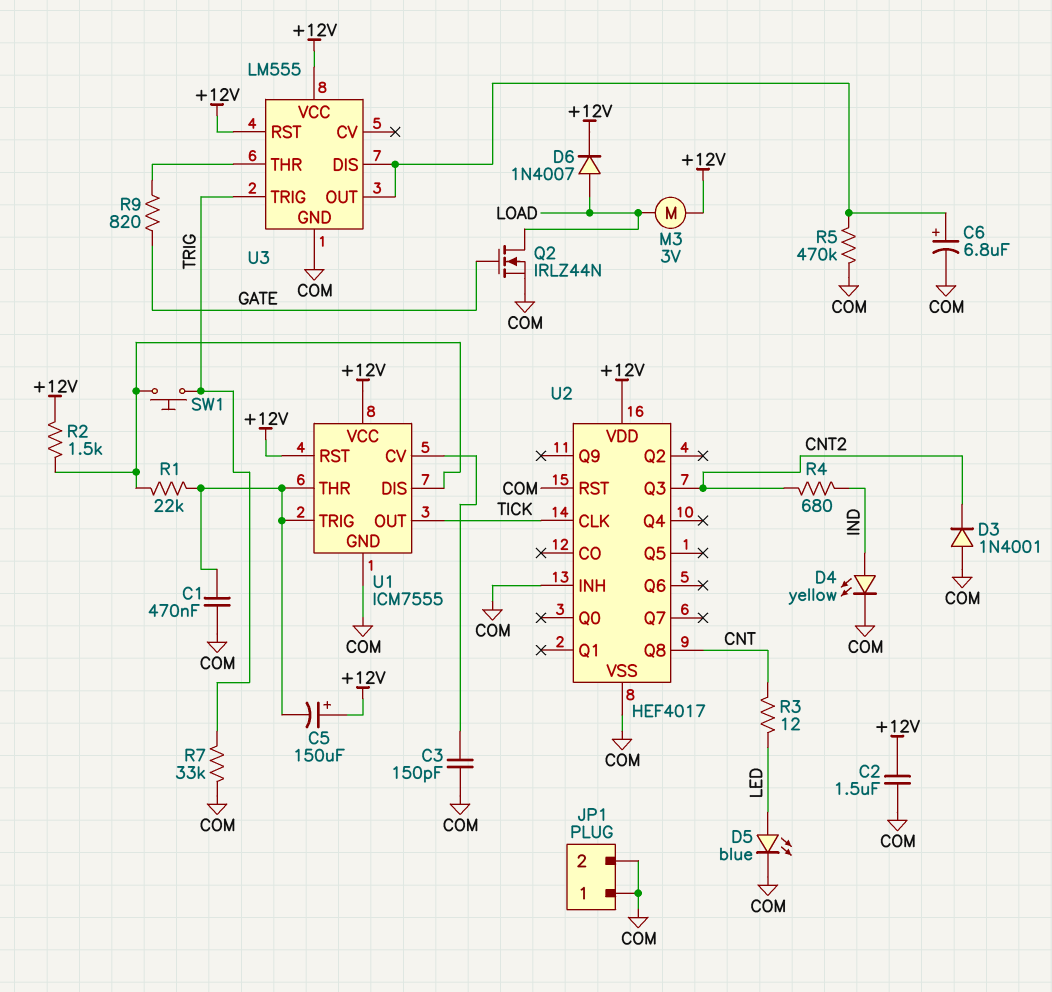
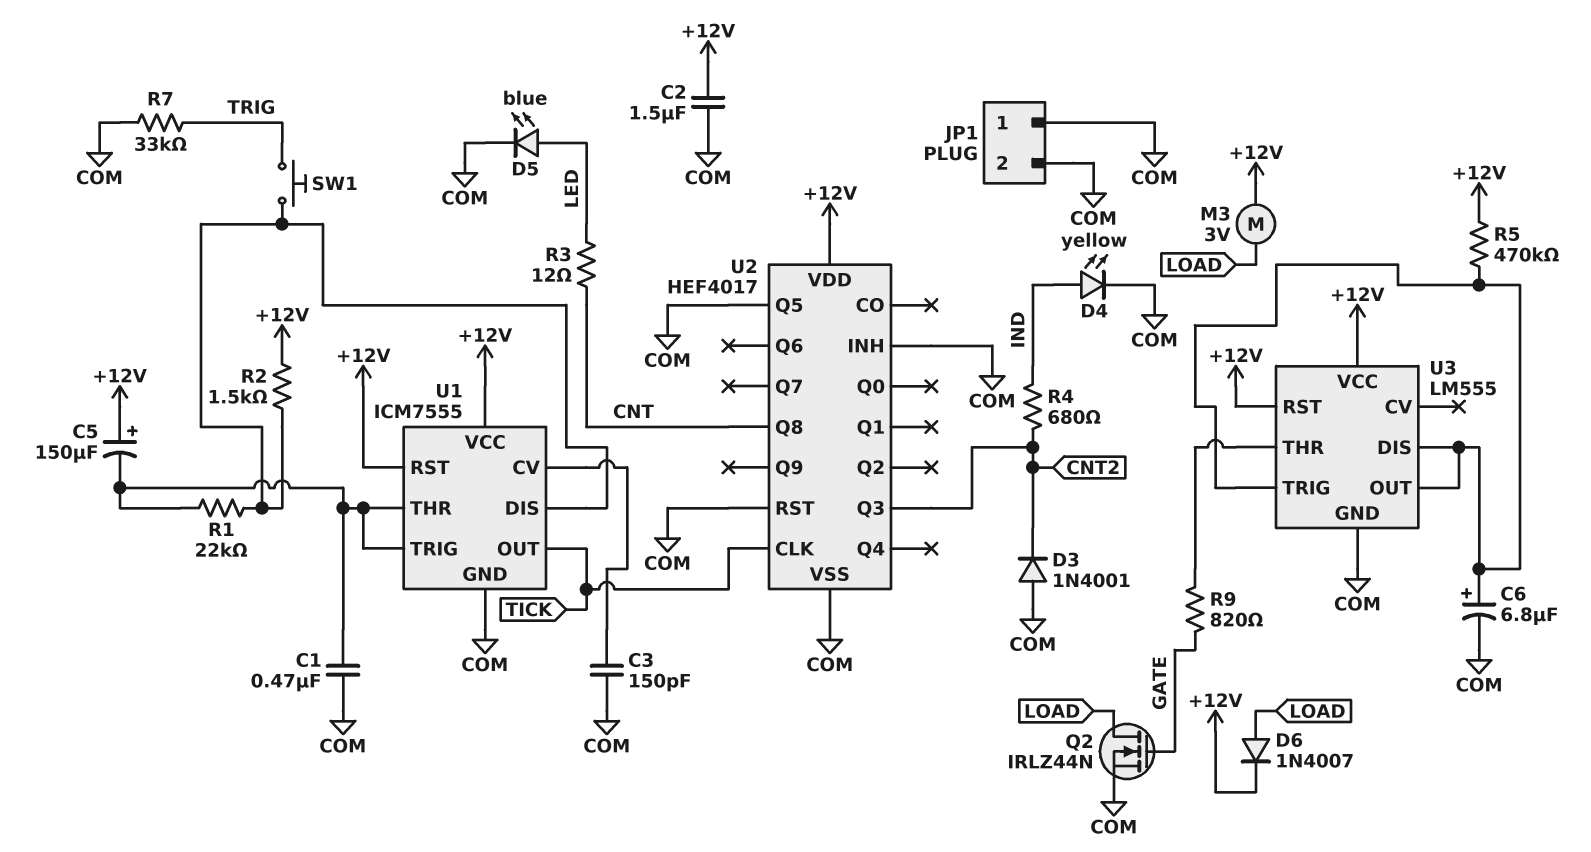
R5: 470k (COM, U3/DIS) -> 470k (+12V, U3/DIS)
U2 pin Q5: none -> COM
U3 pin TRIG: TRIG -> U3/DIS

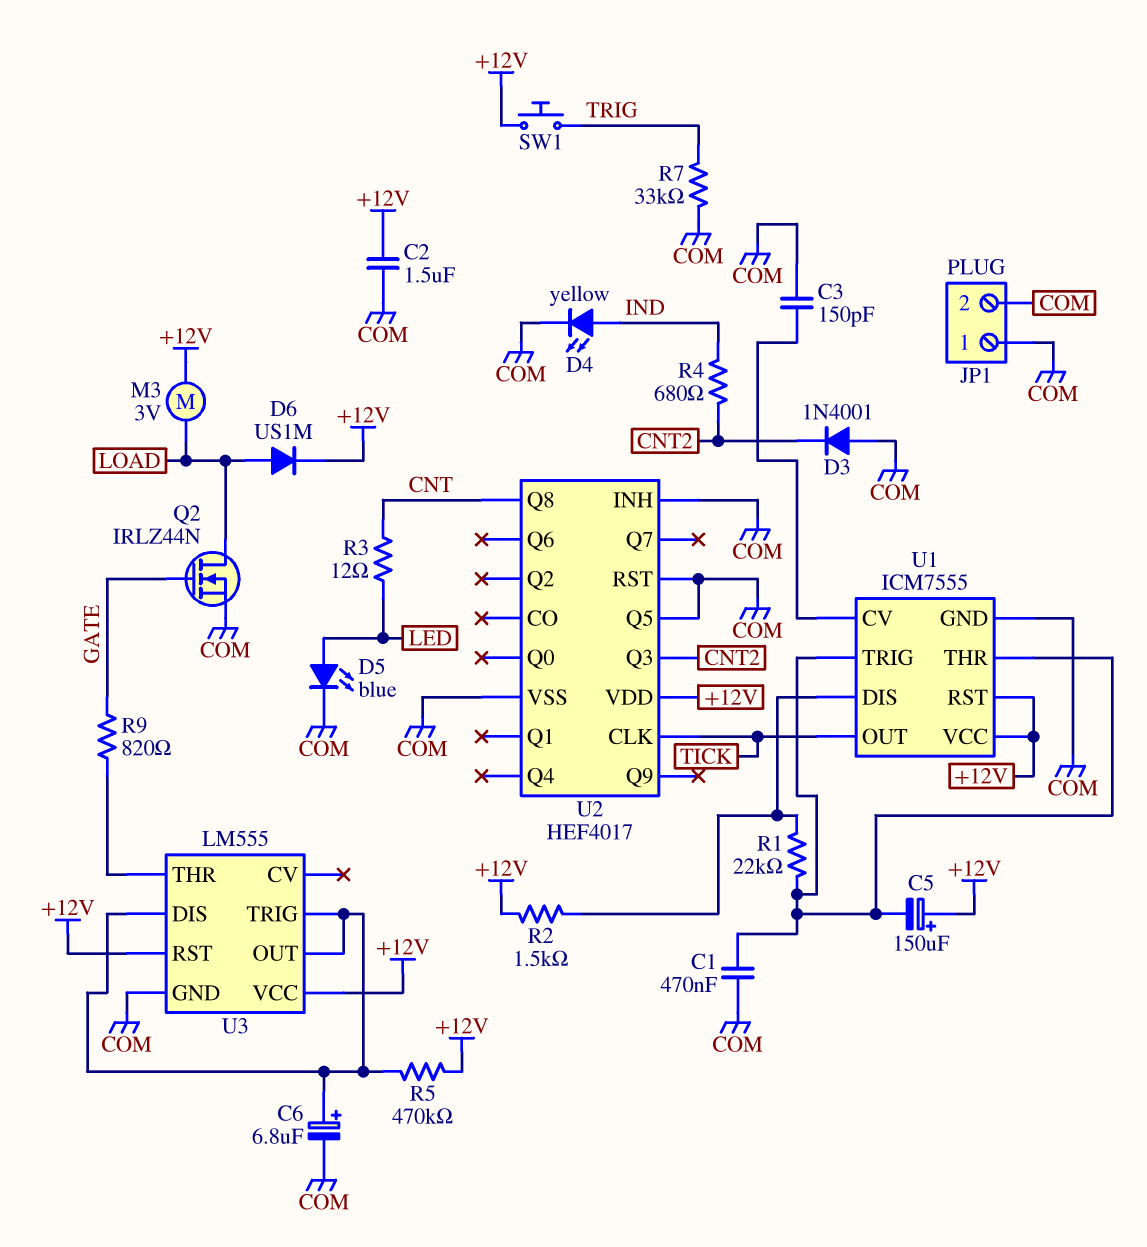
D6: diode 1N4007 (A LOAD, K +12V) -> diode US1M (A LOAD, K +12V)
SW1: button (TRIG, U1/DIS) -> button (+12V, TRIG)

